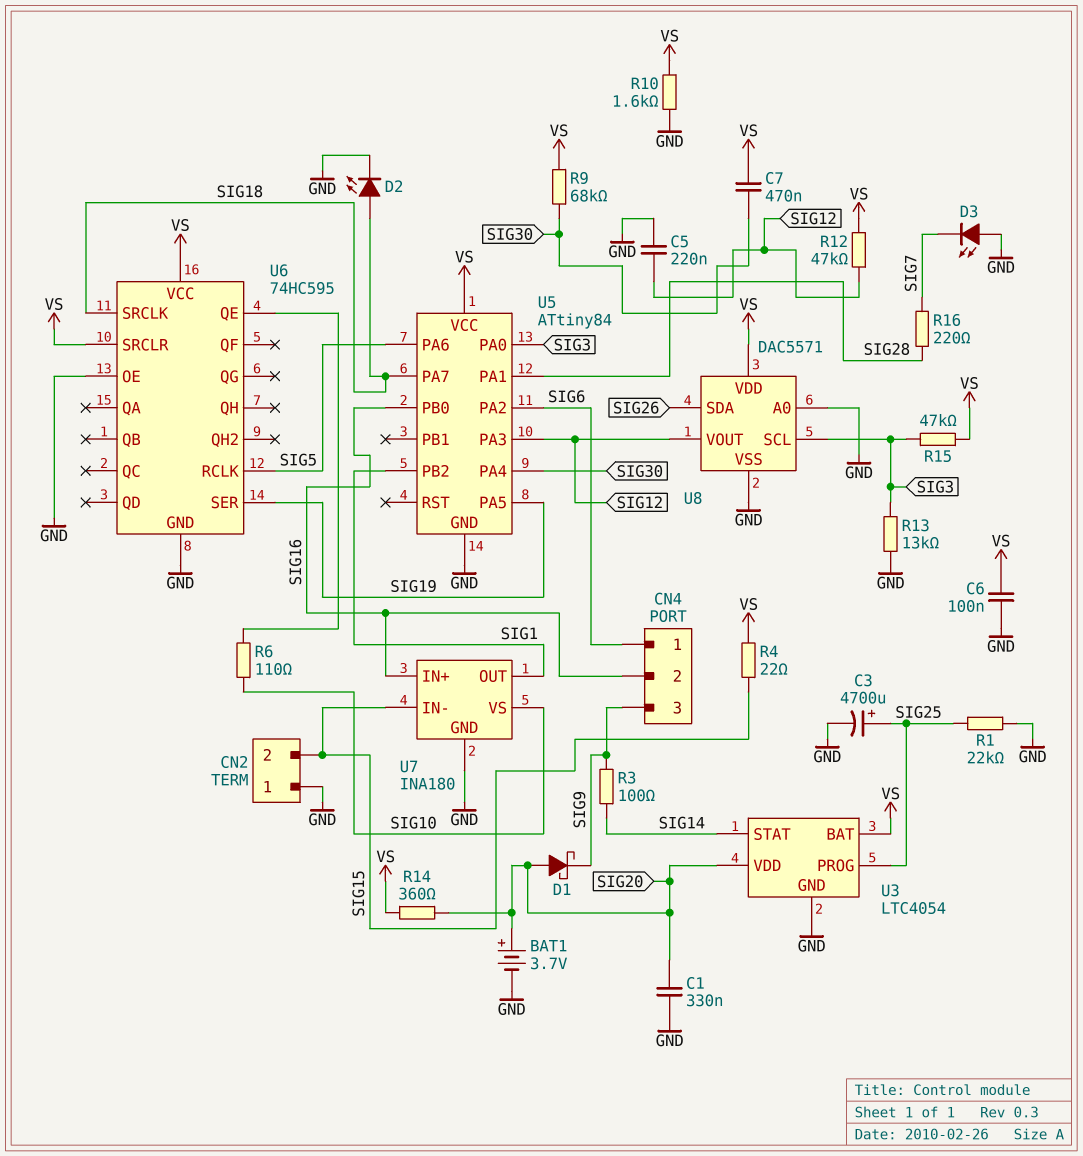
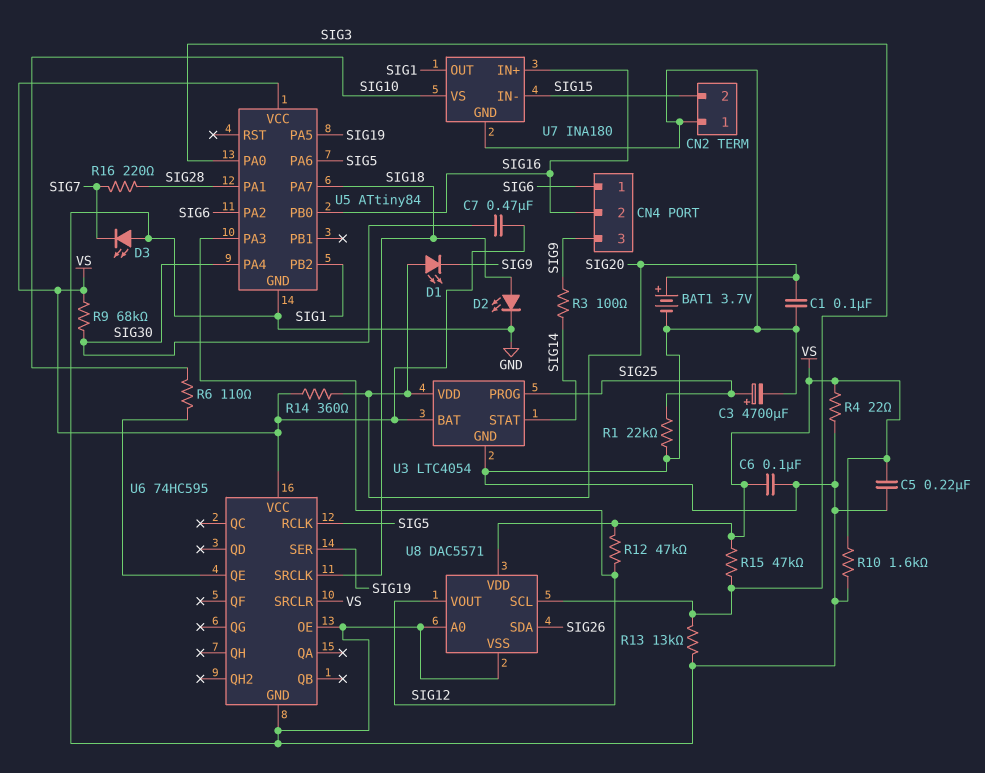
C1: 330nF (GND, SIG20) -> 100nF (GND, SIG20)
C5: 220nF (GND, SIG12) -> 220nF (GND, VS)
D1: schottky (A SIG20, K SIG9) -> LED (A SIG20, K SIG9)
R4: 22 (SIG15, VS) -> 22 (GND, VS)

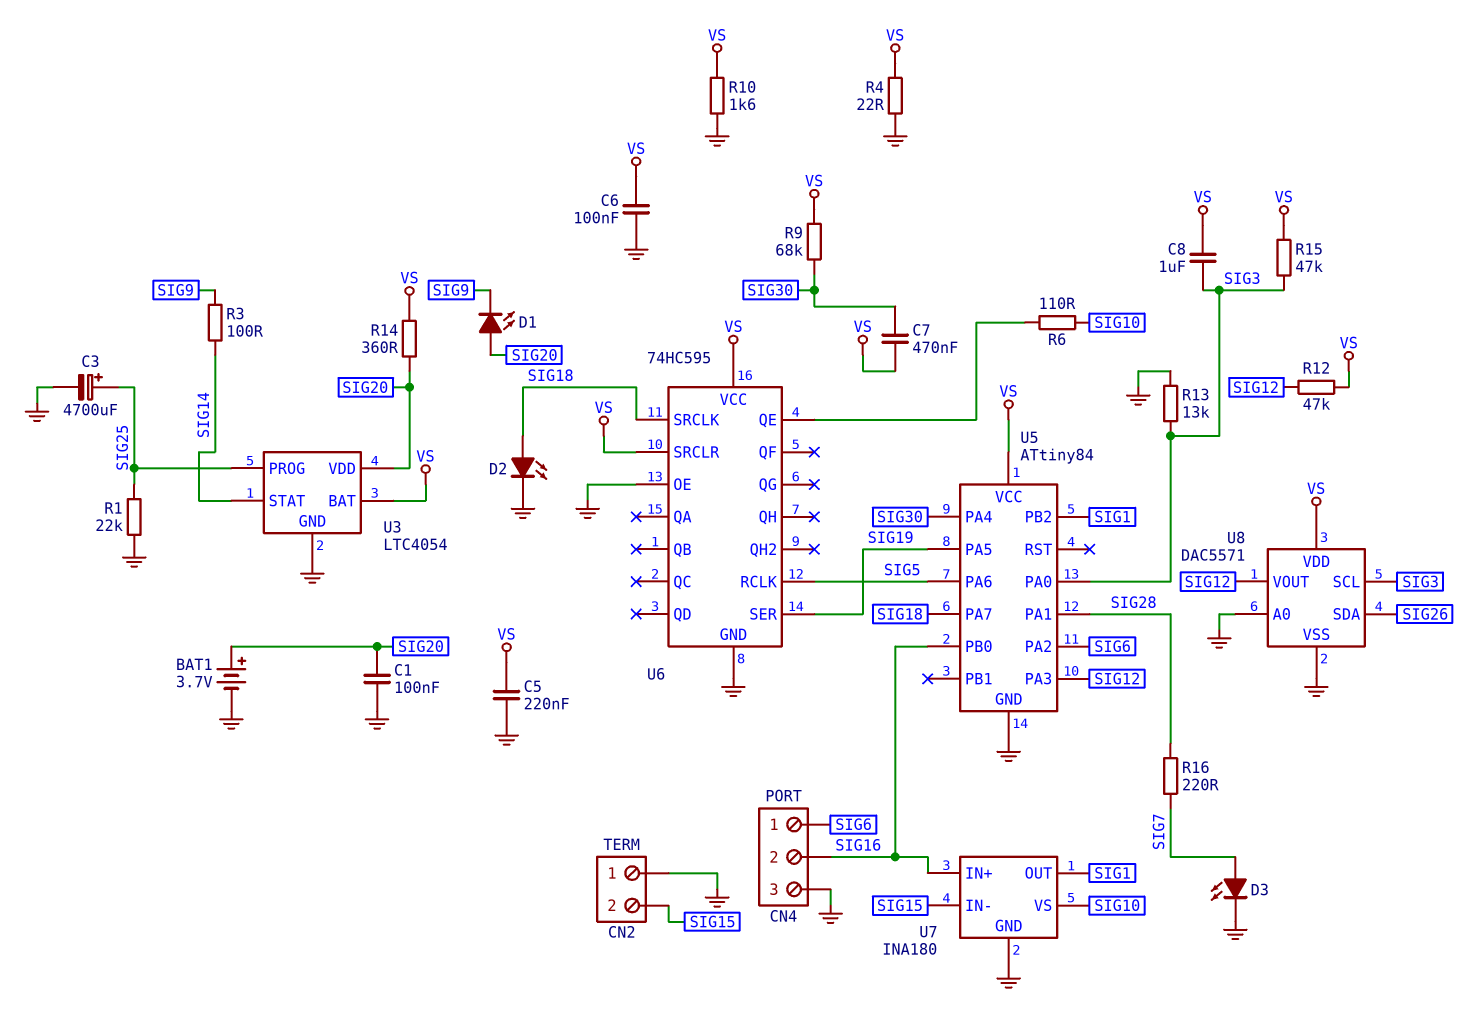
C8: none -> 1uF (SIG3, VS)
CN4 pin 3: SIG9 -> GND
D3: LED (A GND, K SIG7) -> LED (A SIG7, K GND)

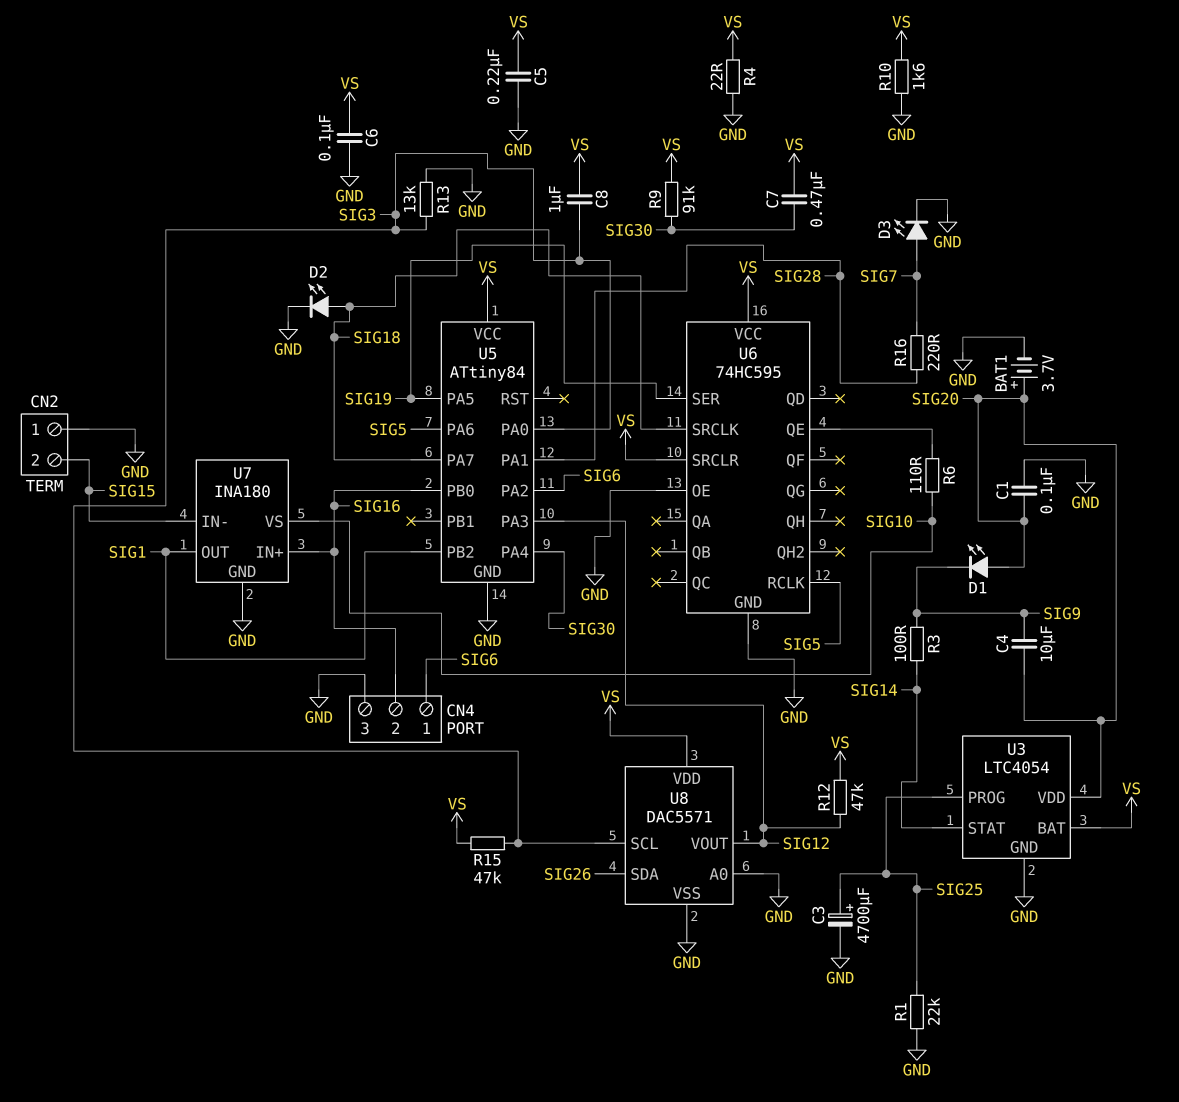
C4: none -> 10uF (SIG9, SIG20)
R9: 68k (SIG30, VS) -> 91k (SIG30, VS)
R14: 360 (SIG20, VS) -> none

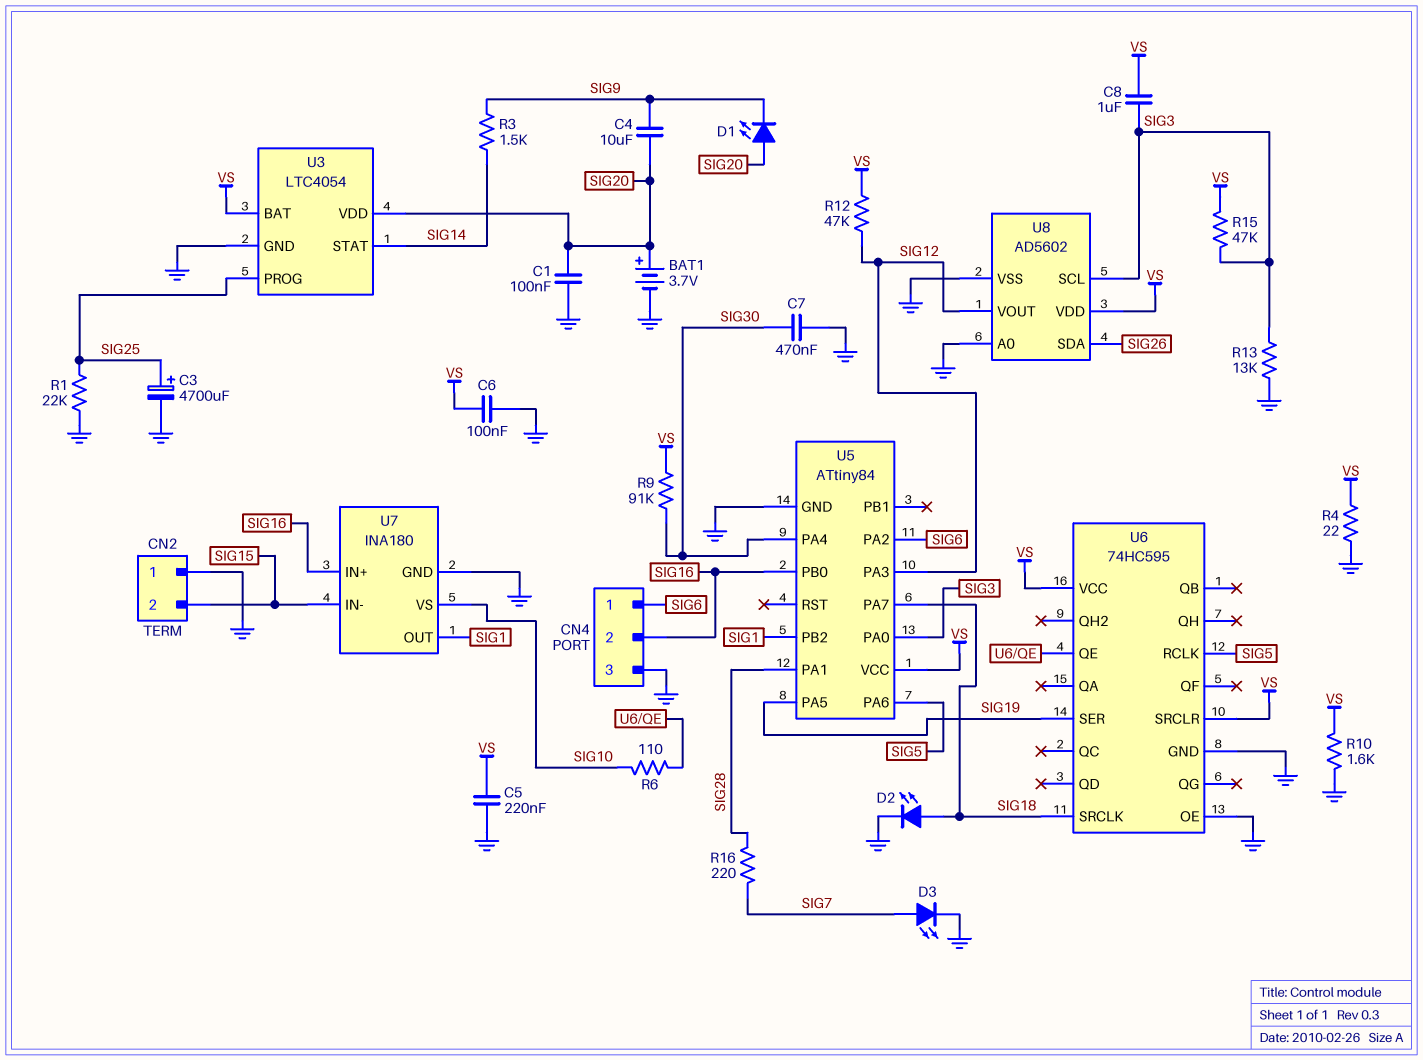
C7: 470nF (SIG30, VS) -> 470nF (GND, SIG30)
R3: 100 (SIG9, SIG14) -> 1.5k (SIG9, SIG14)
U8: DAC5571 -> AD5602

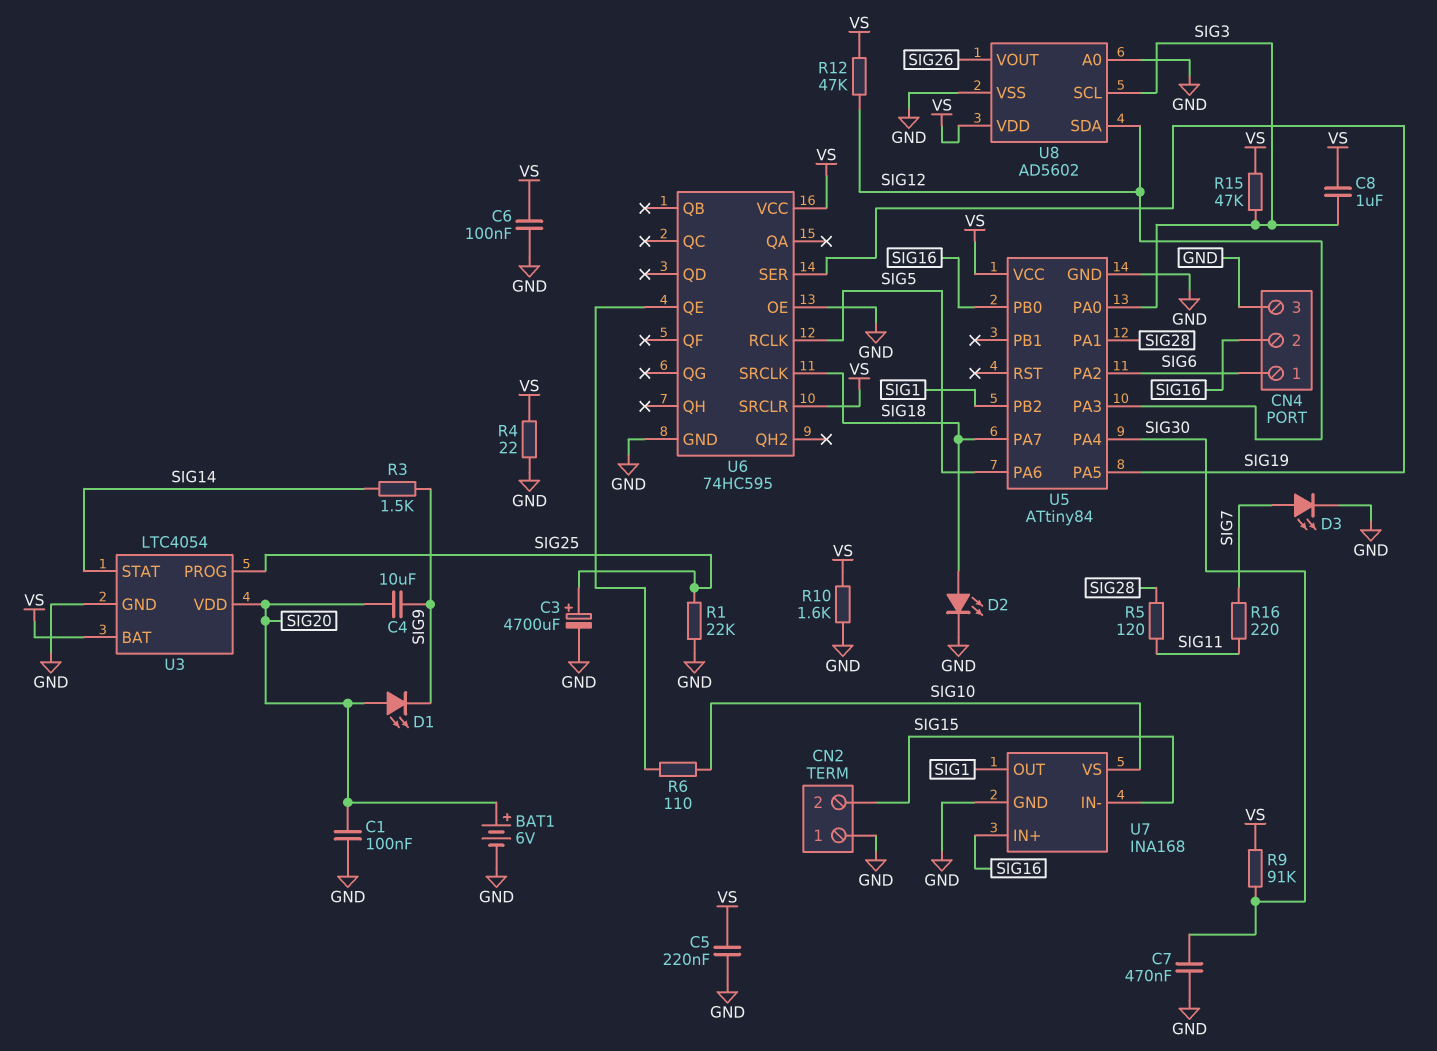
BAT1: 3.7V (plus SIG20, minus GND) -> 6V (plus SIG20, minus GND)
R5: none -> 120 (SIG11, SIG28)
R13: 13k (GND, SIG3) -> none
R16: 220 (SIG7, SIG28) -> 220 (SIG7, SIG11)
U7: INA180 -> INA168
U8 pin SDA: SIG26 -> SIG12
U8 pin VOUT: SIG12 -> SIG26

